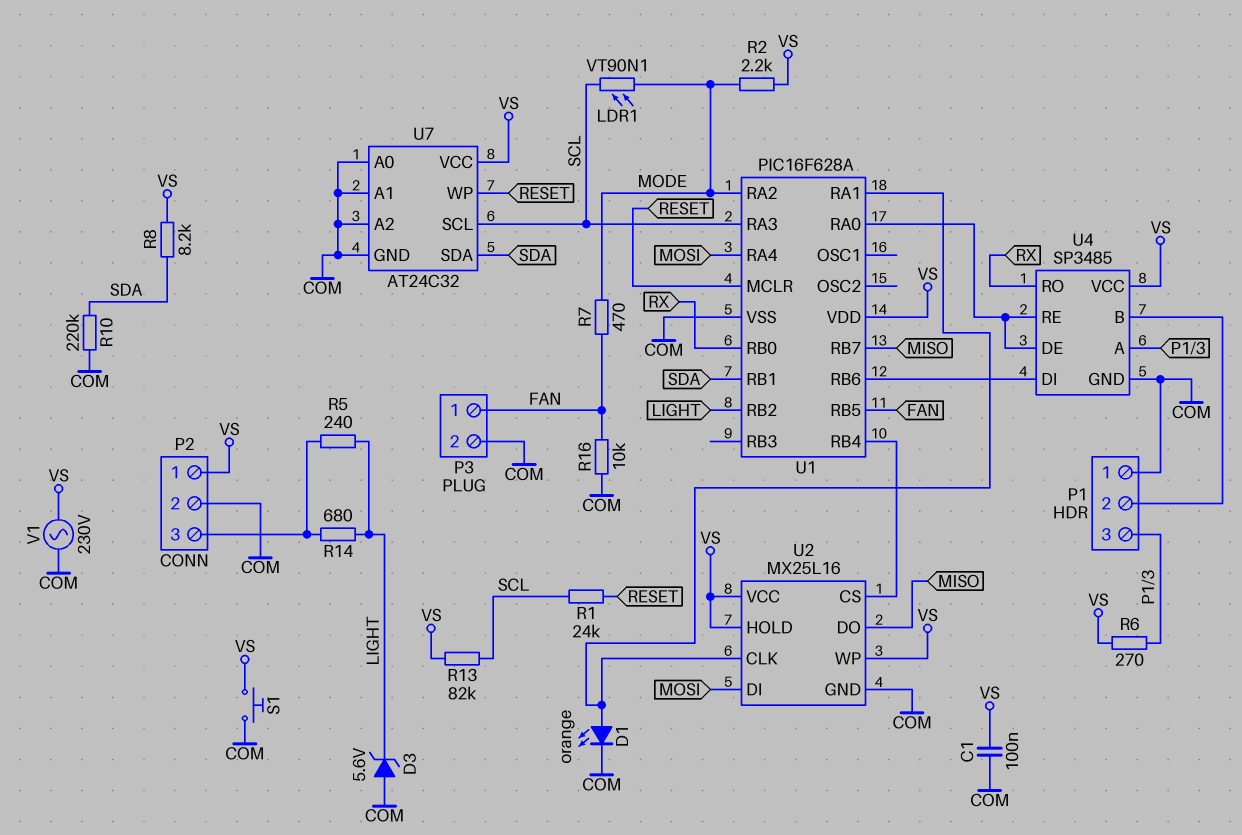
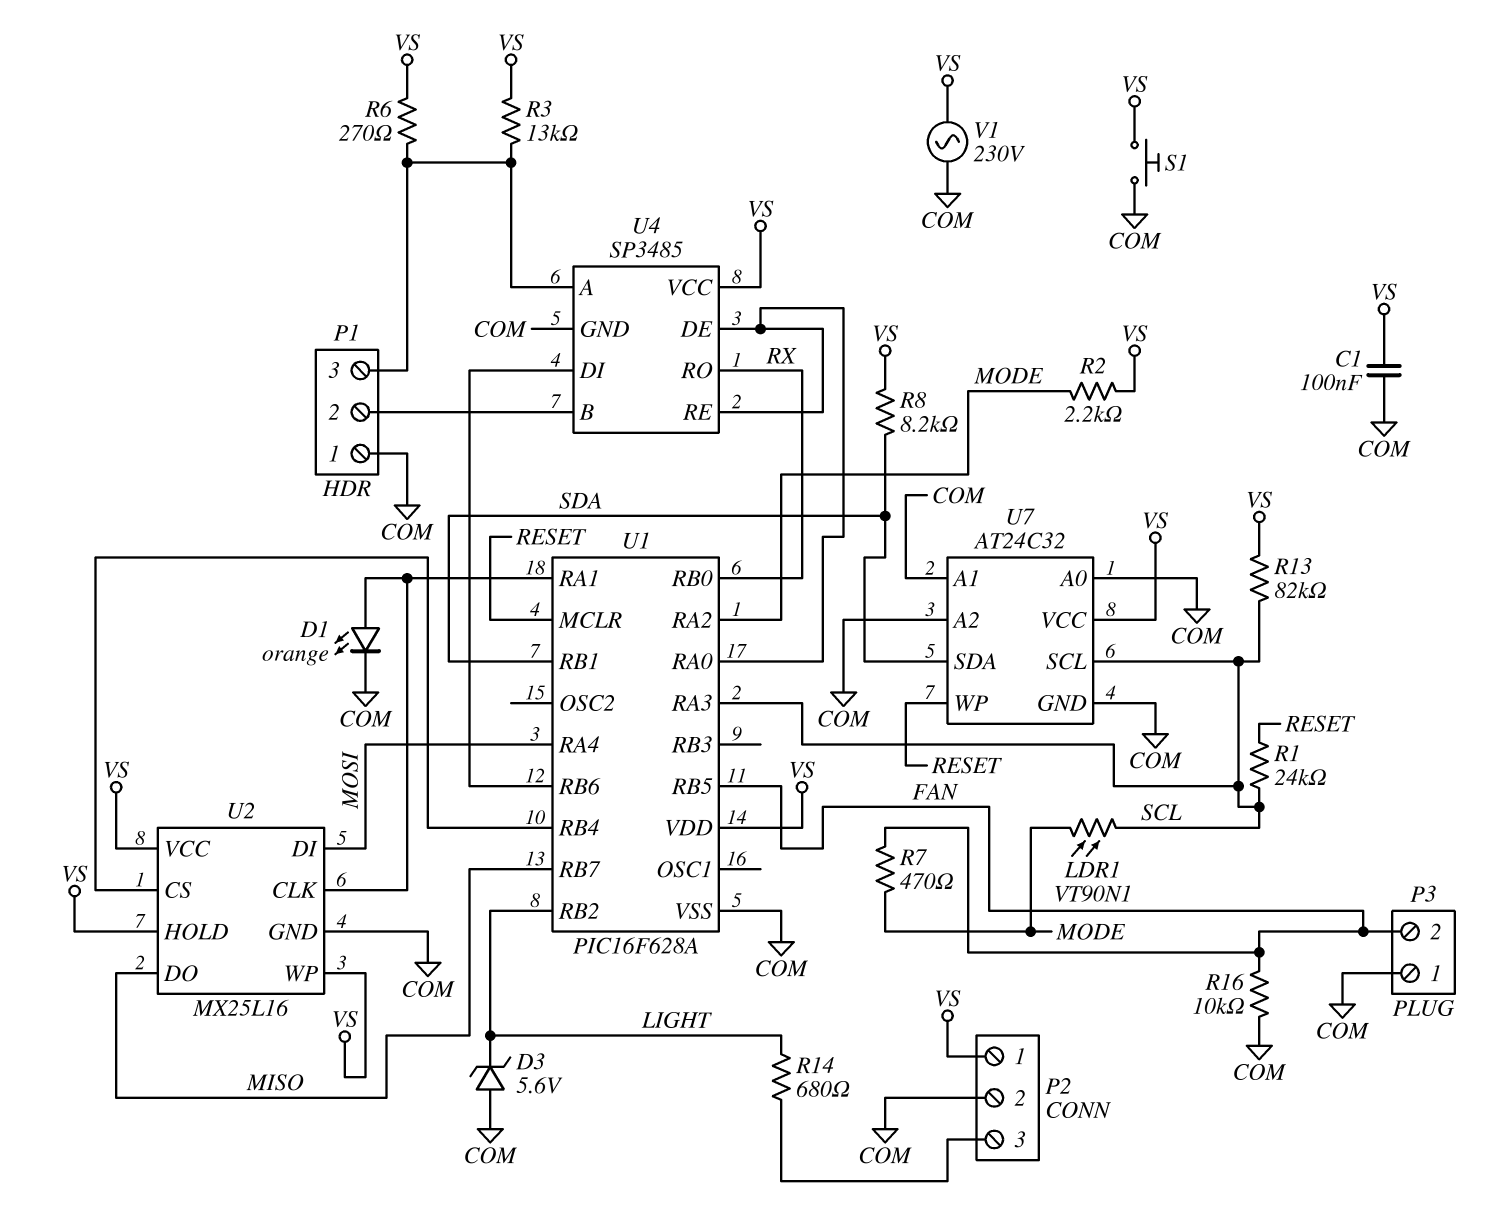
P3 pin 1: FAN -> COM
P3 pin 2: COM -> FAN
R3: none -> 13k (P1/3, VS)
R5: 240 (LIGHT, P2/3) -> none
R10: 220k (COM, SDA) -> none

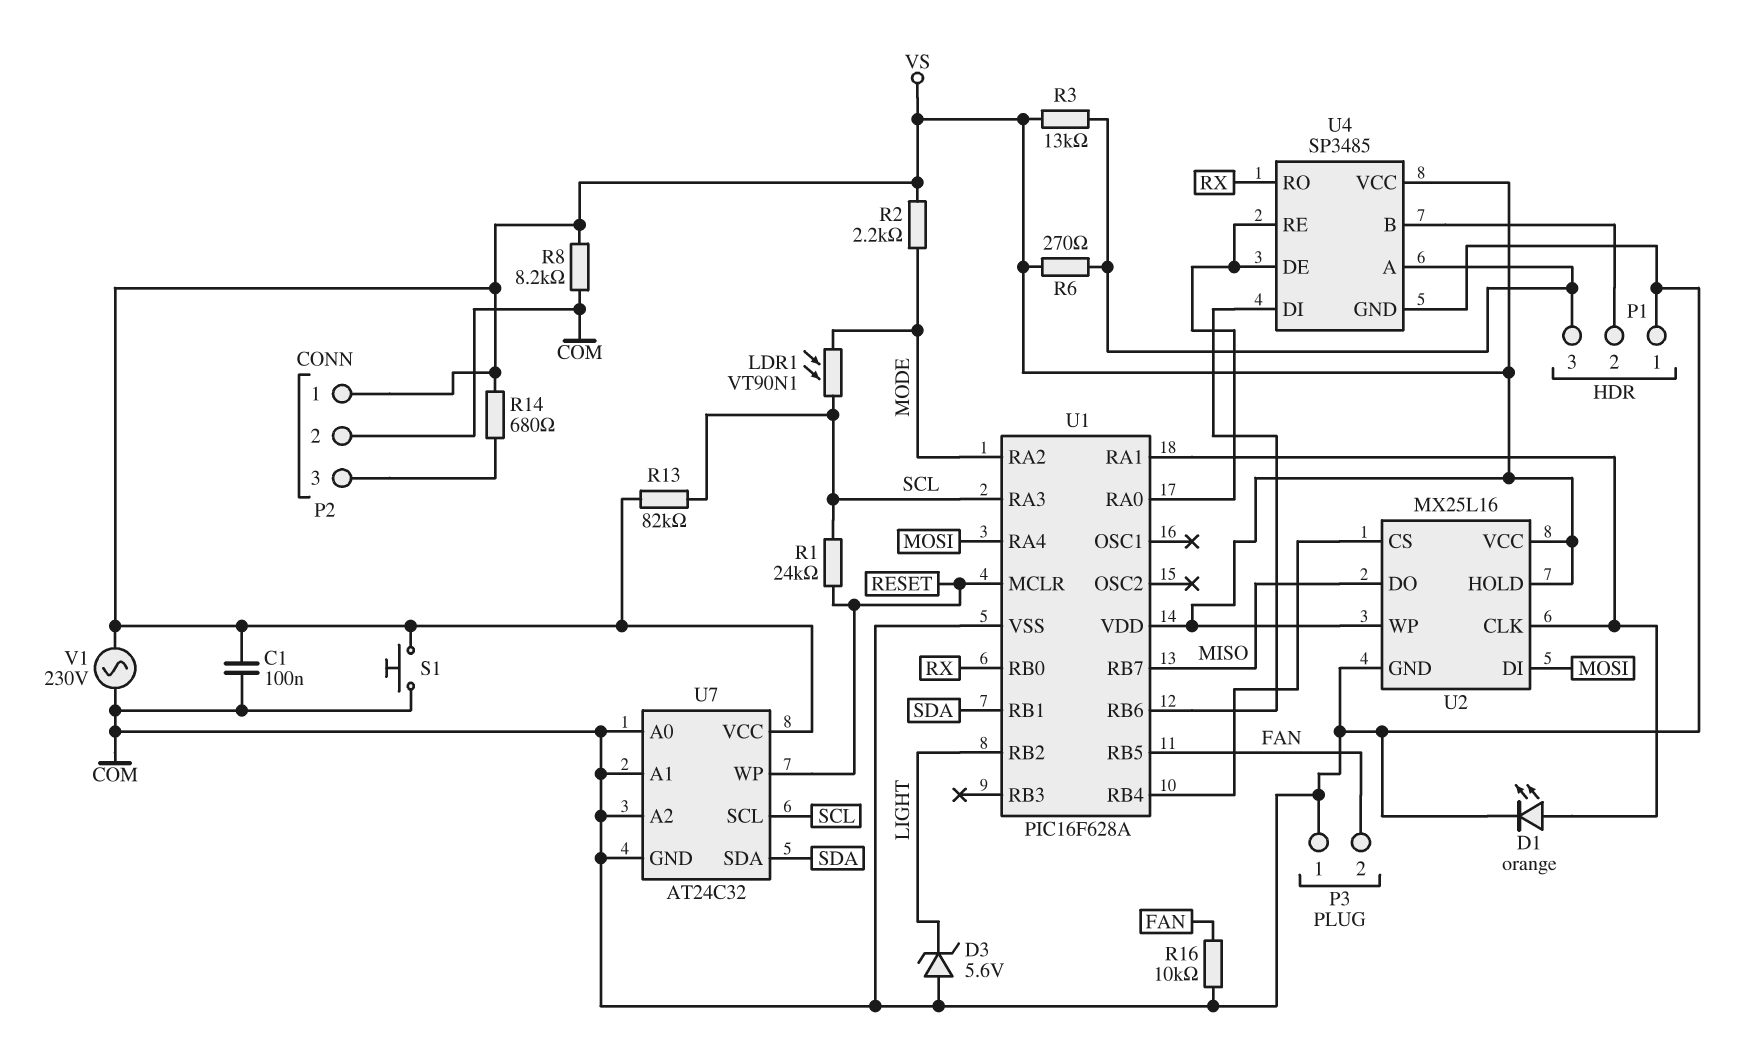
R7: 470 (FAN, MODE) -> none
R8: 8.2k (SDA, VS) -> 8.2k (COM, VS)
R14: 680 (LIGHT, P2/3) -> 680 (P2/3, VS)

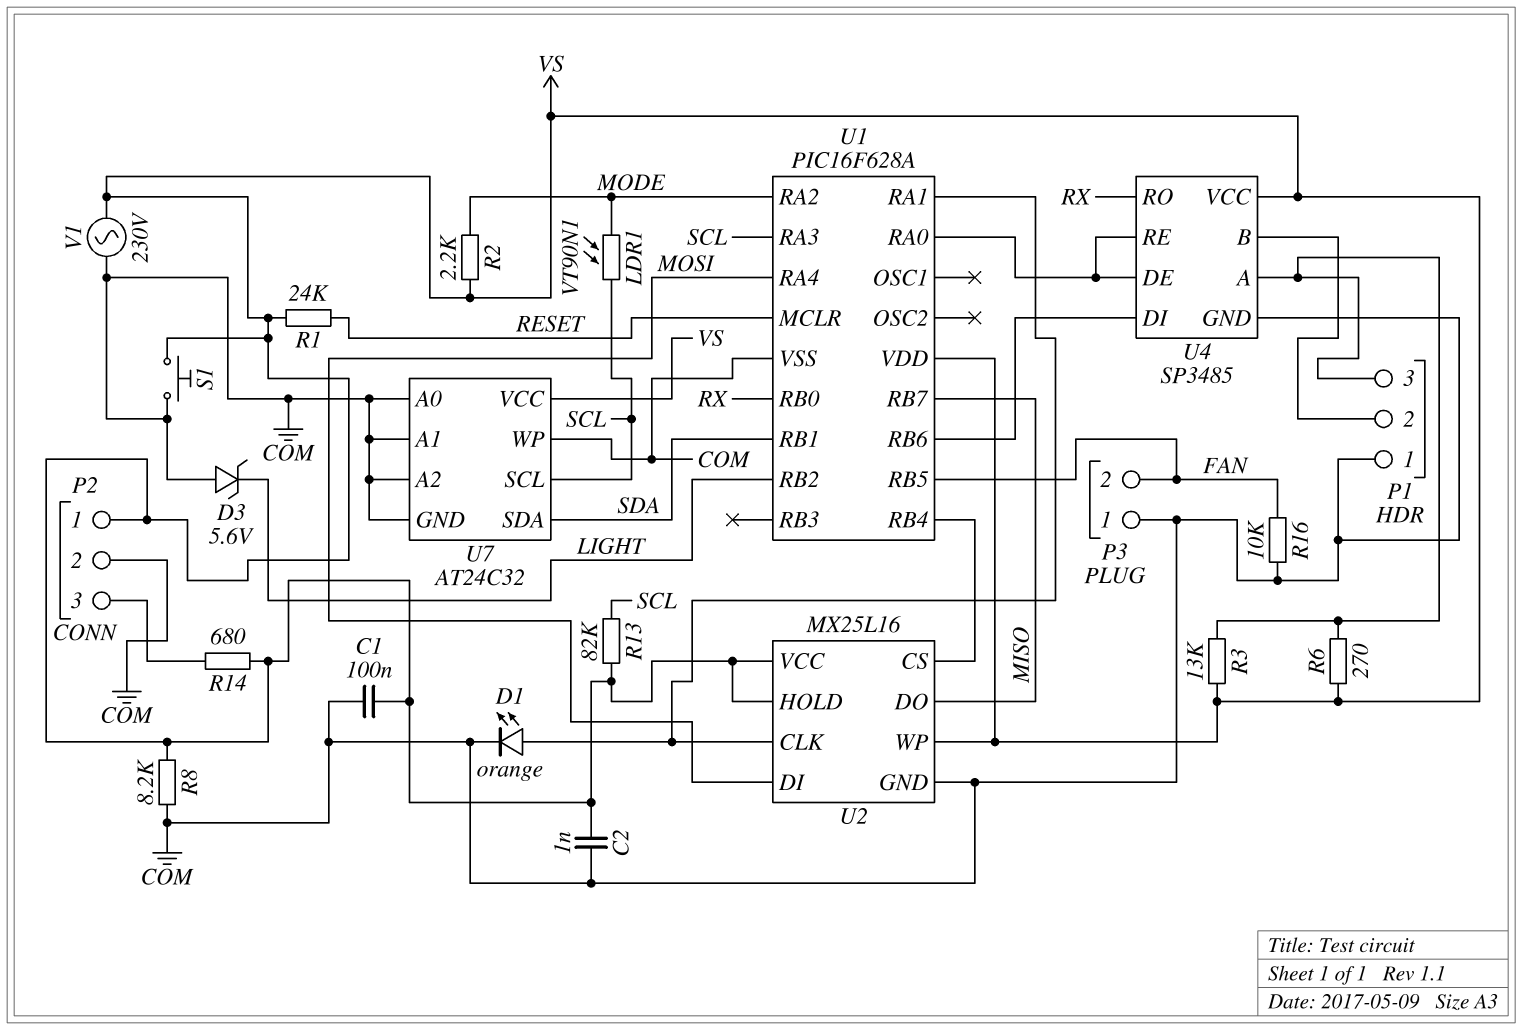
C2: none -> 1nF (COM, VS)
R1: 24k (RESET, SCL) -> 24k (RESET, VS)
U7 pin WP: RESET -> COM

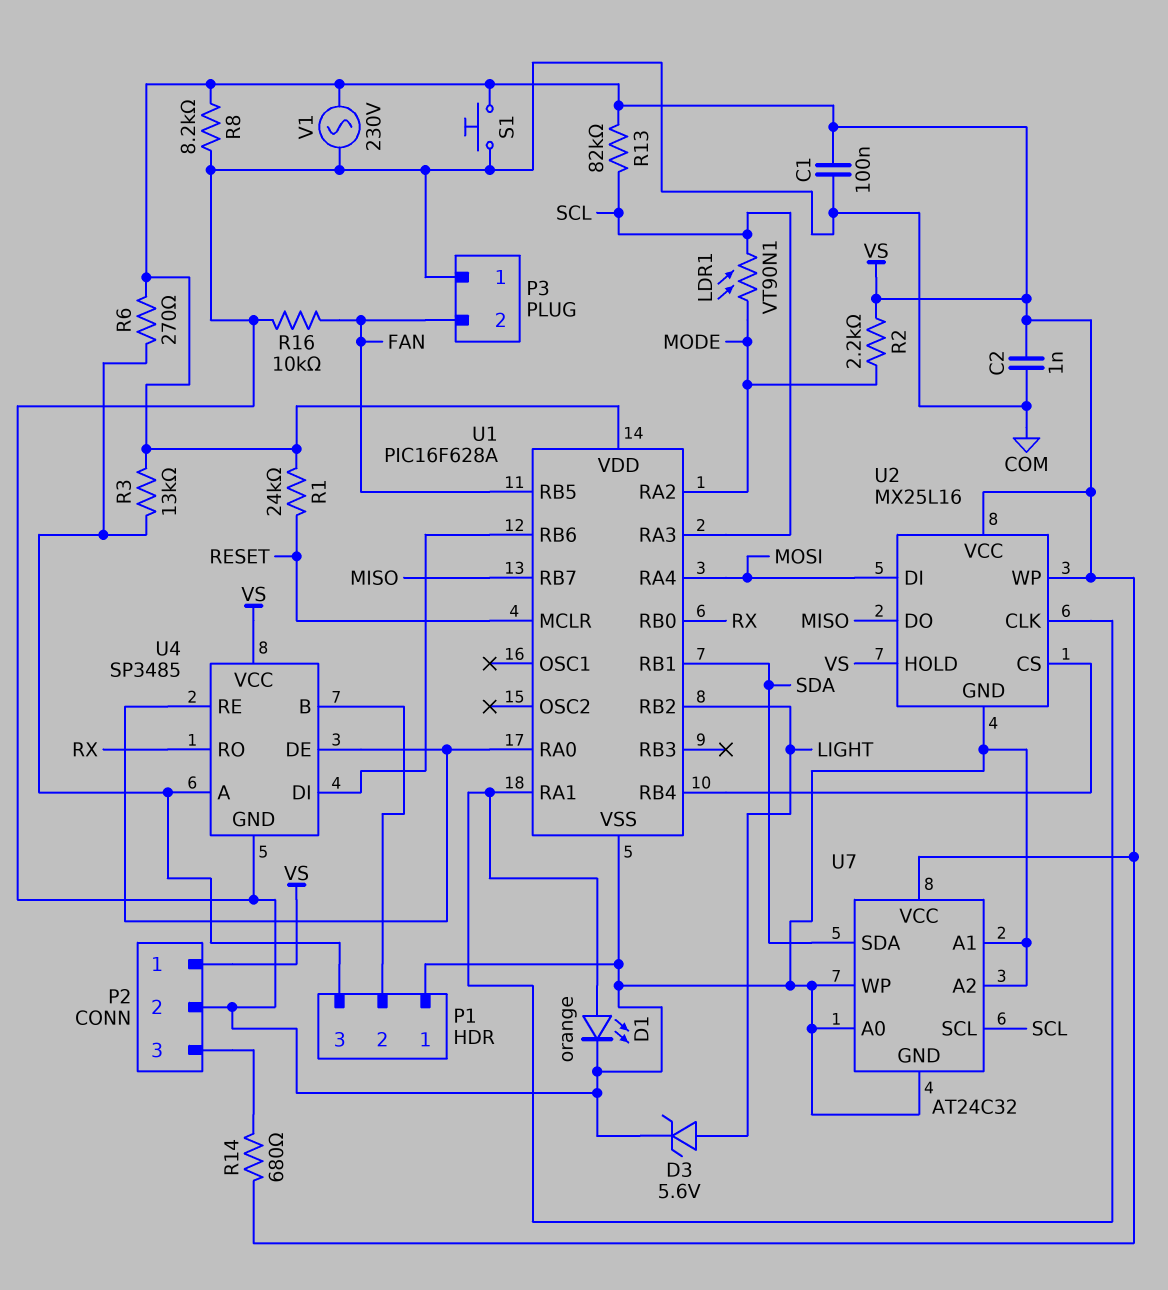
D3: zener 5.6V (A COM, K LIGHT) -> zener 5.6V (A LIGHT, K COM)

